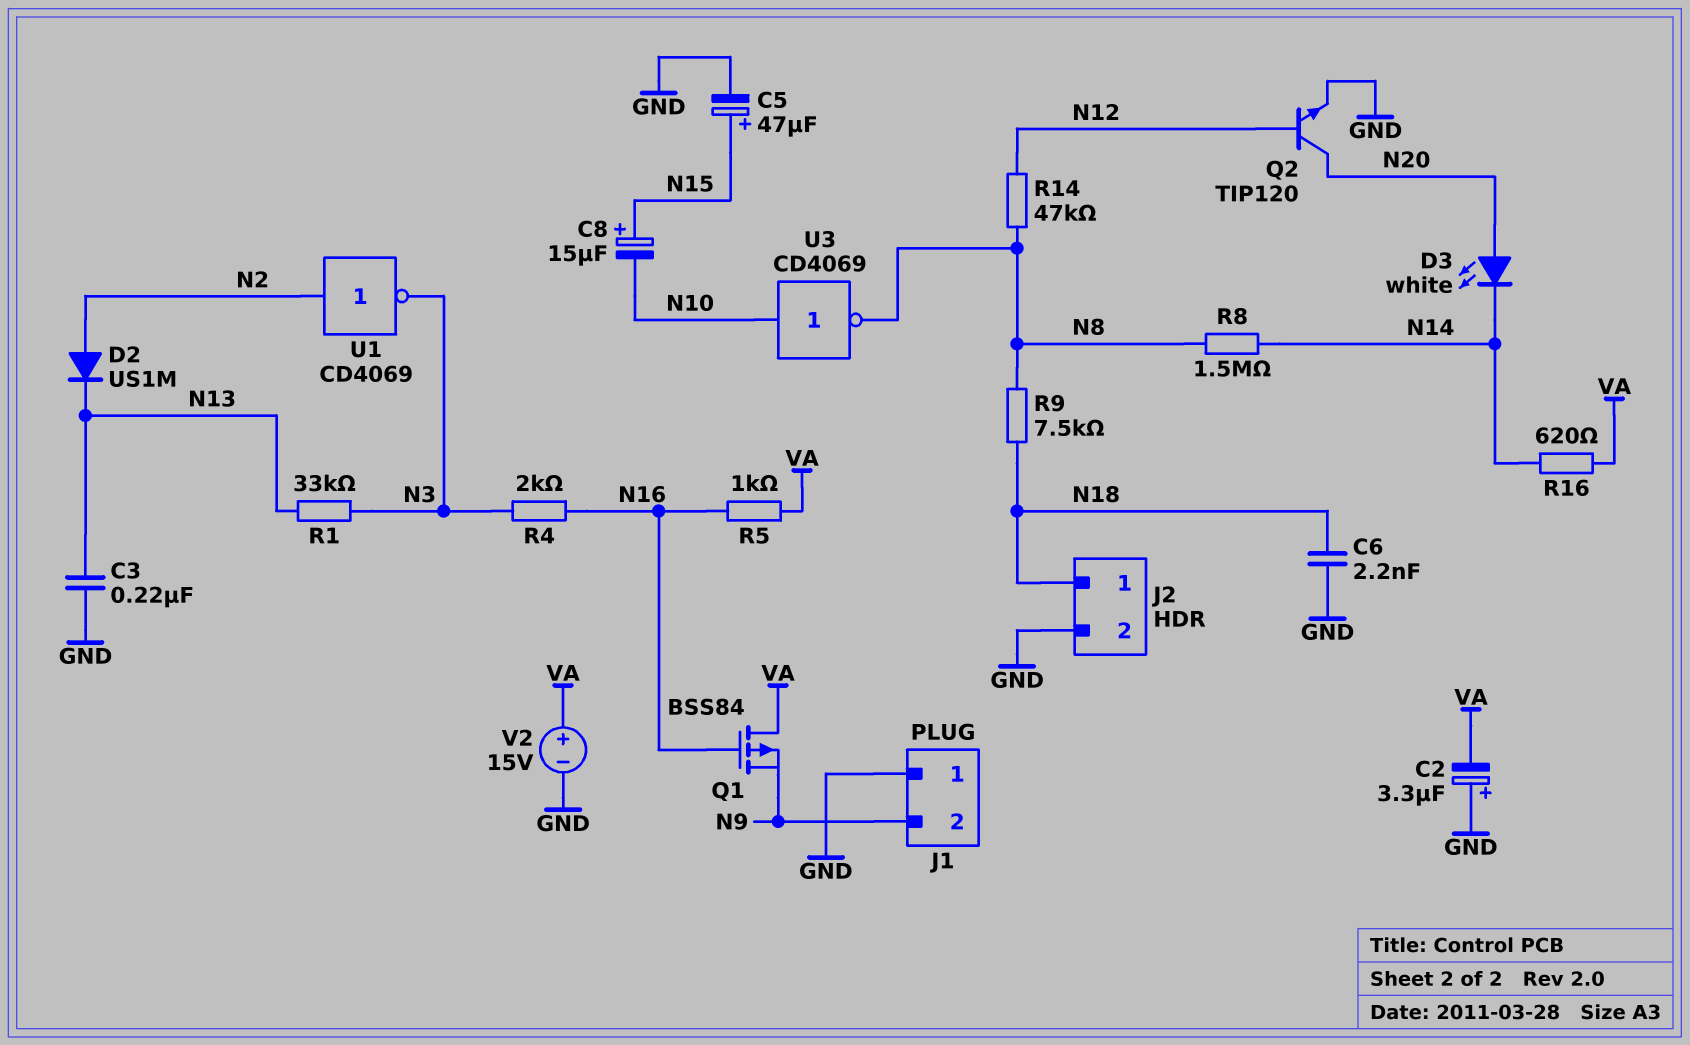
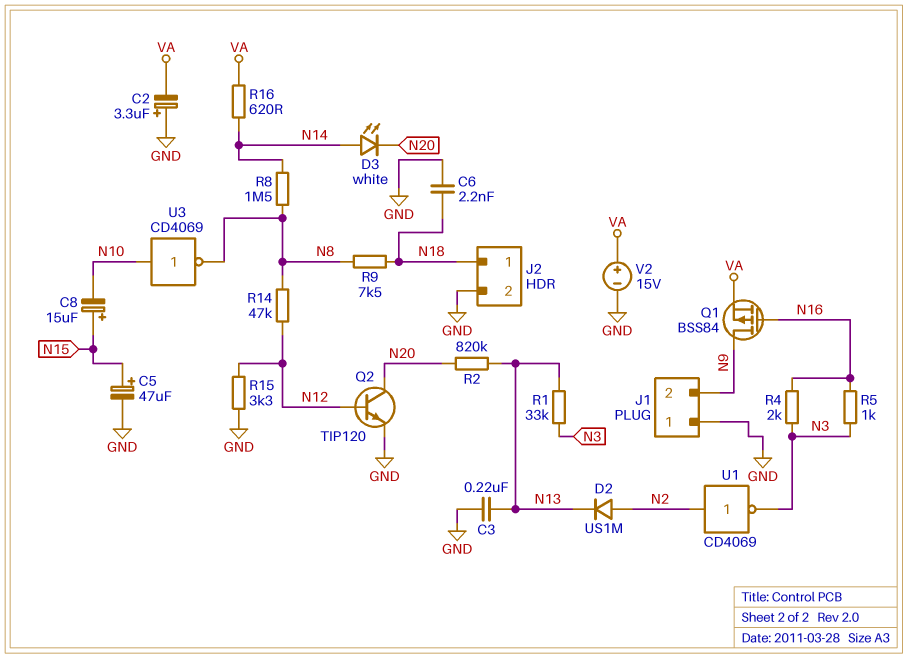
D3: LED white (A N20, K N14) -> LED white (A N14, K N20)
Q1: PMOS BSS84 (G N16, D VA, S N9) -> PMOS BSS84 (G N16, D N9, S VA)
R2: none -> 820k (N13, N20)
R5: 1k (N16, VA) -> 1k (N3, N16)
R15: none -> 3.3k (GND, N12)

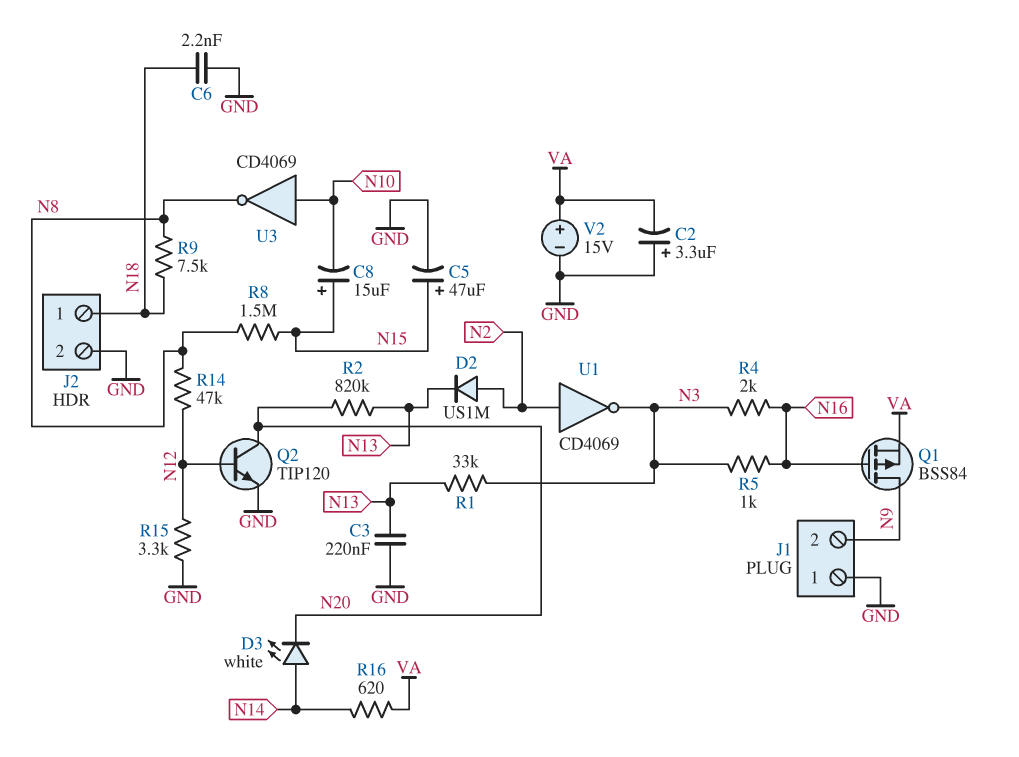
R8: 1.5M (N8, N14) -> 1.5M (N8, N15)

